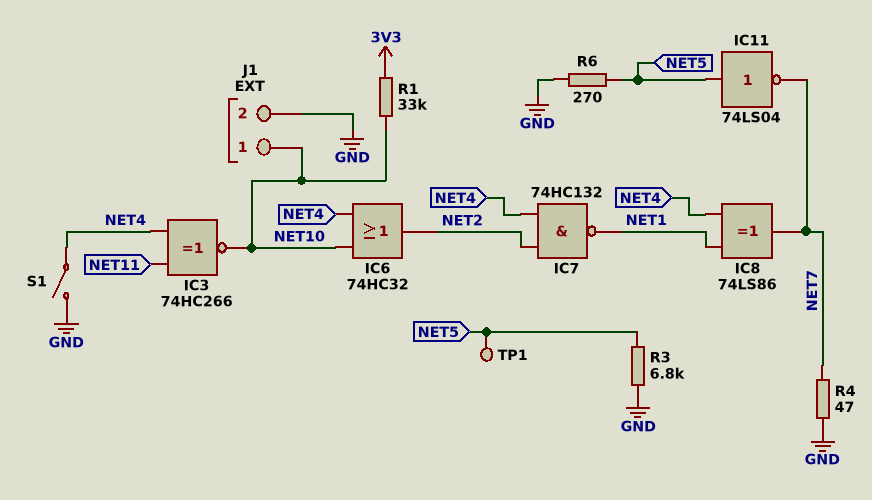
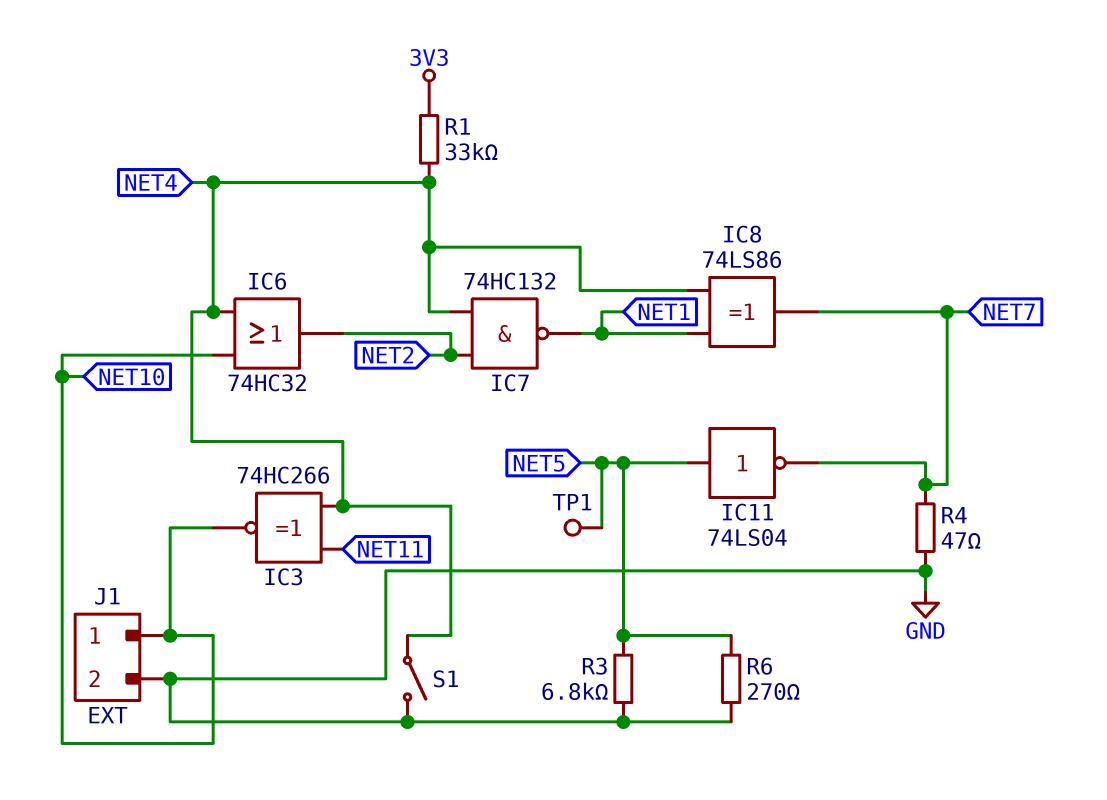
R1: 33k (3V3, NET10) -> 33k (3V3, NET4)

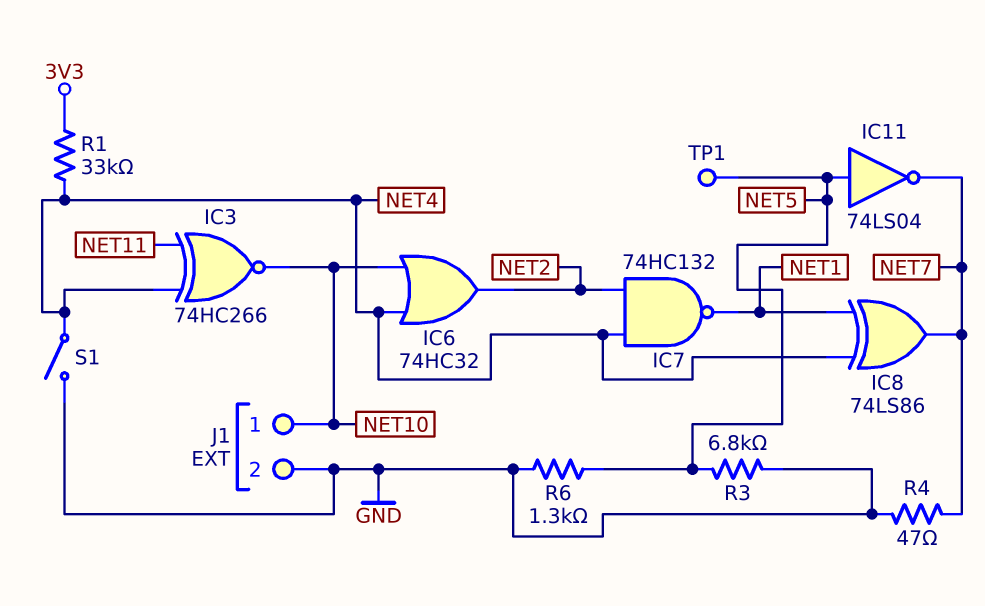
R6: 270 (GND, NET5) -> 1.3k (GND, NET5)

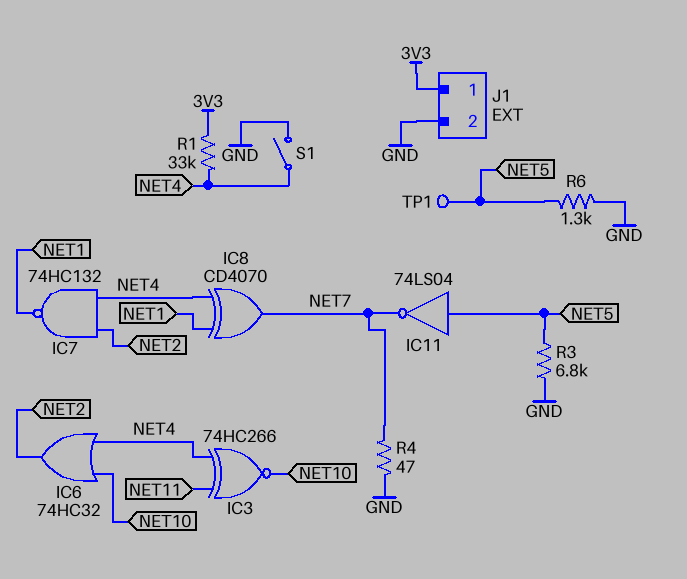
IC8: XOR 74LS86 (in NET1, in NET4, out NET7) -> XOR CD4070 (in NET1, in NET4, out NET7)
J1 pin 1: NET10 -> 3V3

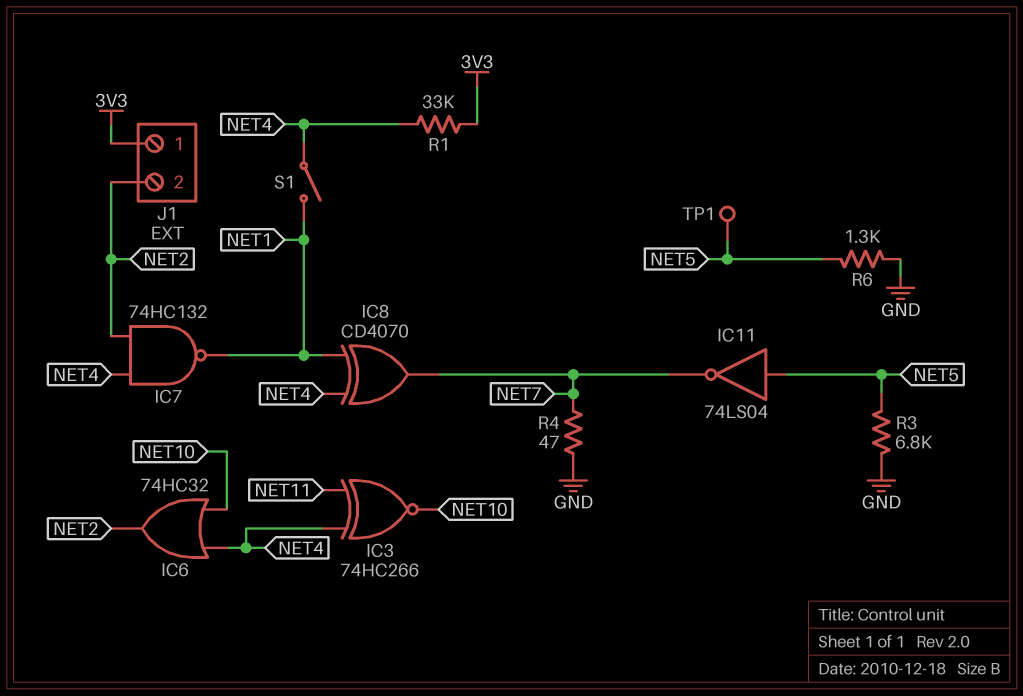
J1 pin 2: GND -> NET2
S1: switch (GND, NET4) -> switch (NET1, NET4)

